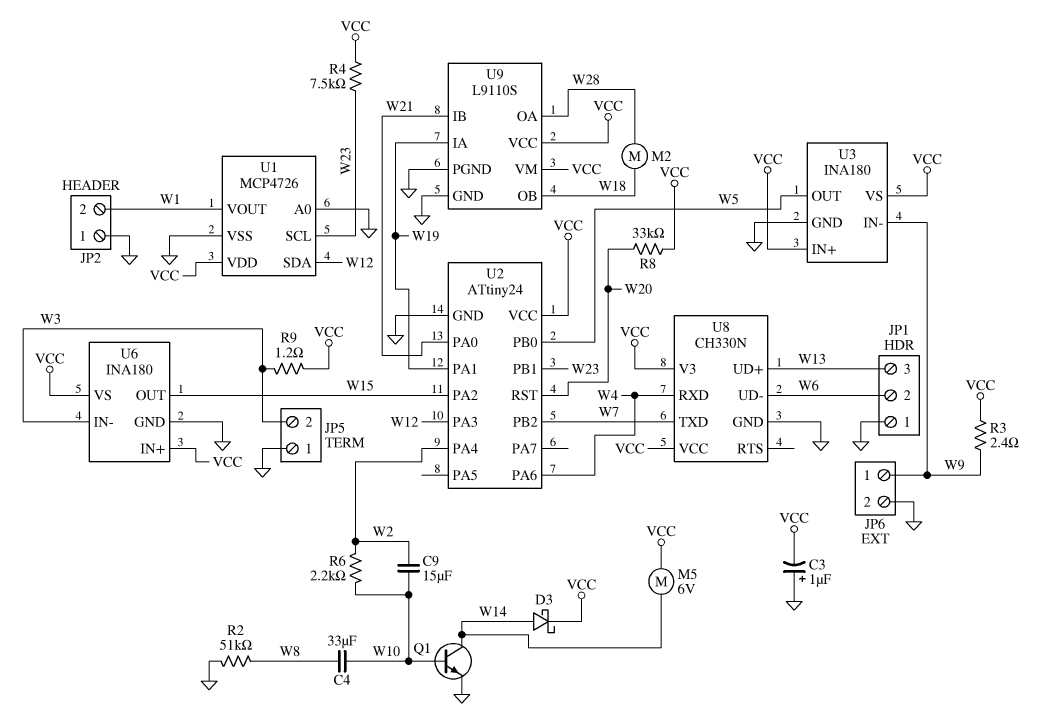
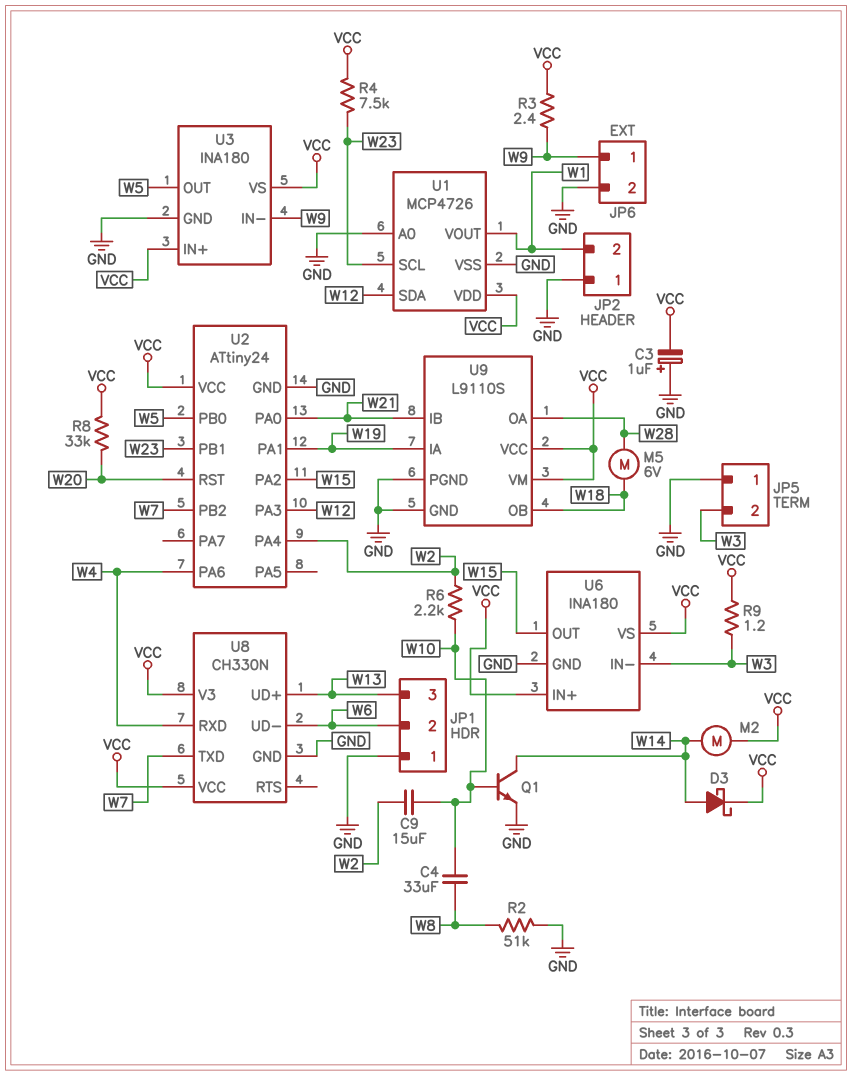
M2: motor (W18, W28) -> motor (VCC, W14)
M5: motor 6V (VCC, W14) -> motor 6V (W18, W28)

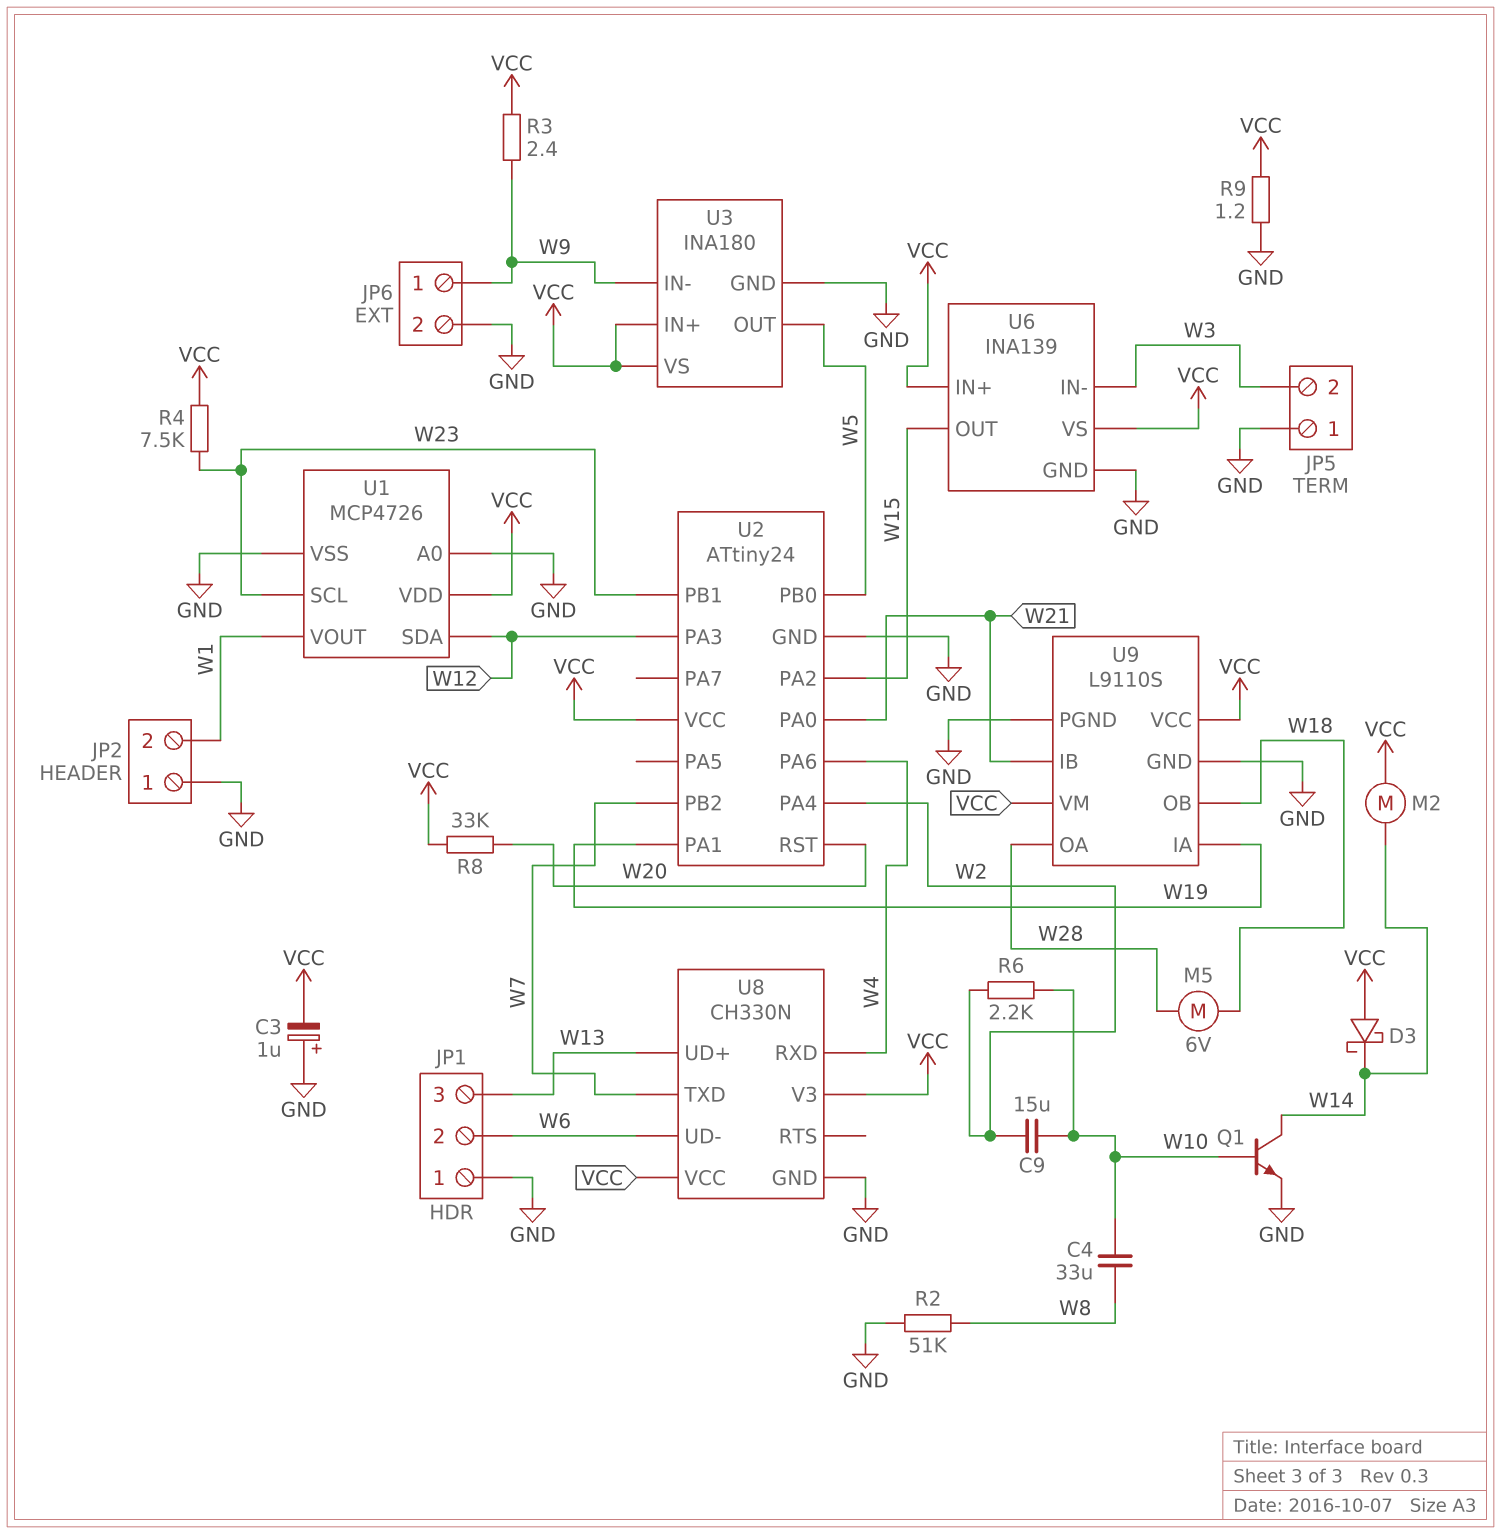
D3: schottky (A W14, K VCC) -> schottky (A VCC, K W14)
R9: 1.2 (VCC, W3) -> 1.2 (GND, VCC)
U6: INA180 -> INA139

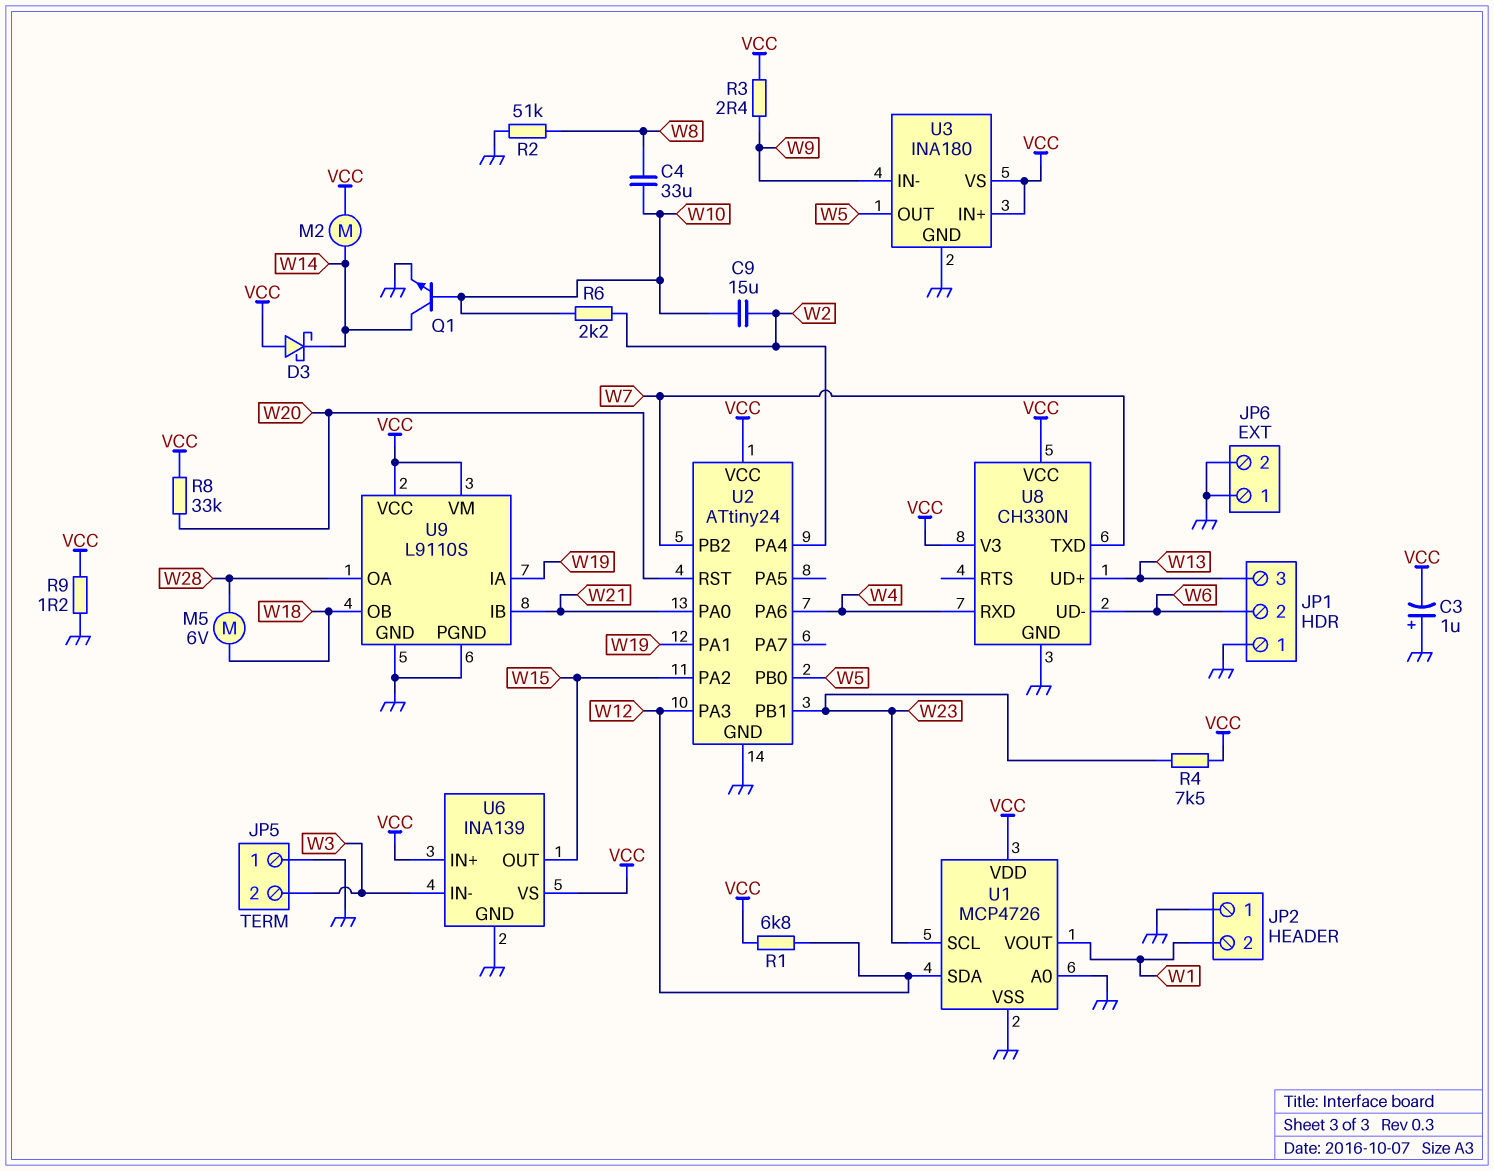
JP6 pin 1: W9 -> GND
R1: none -> 6.8k (VCC, W12)

